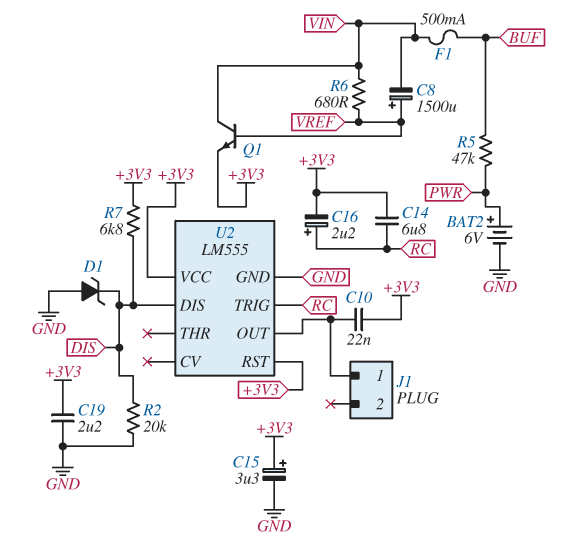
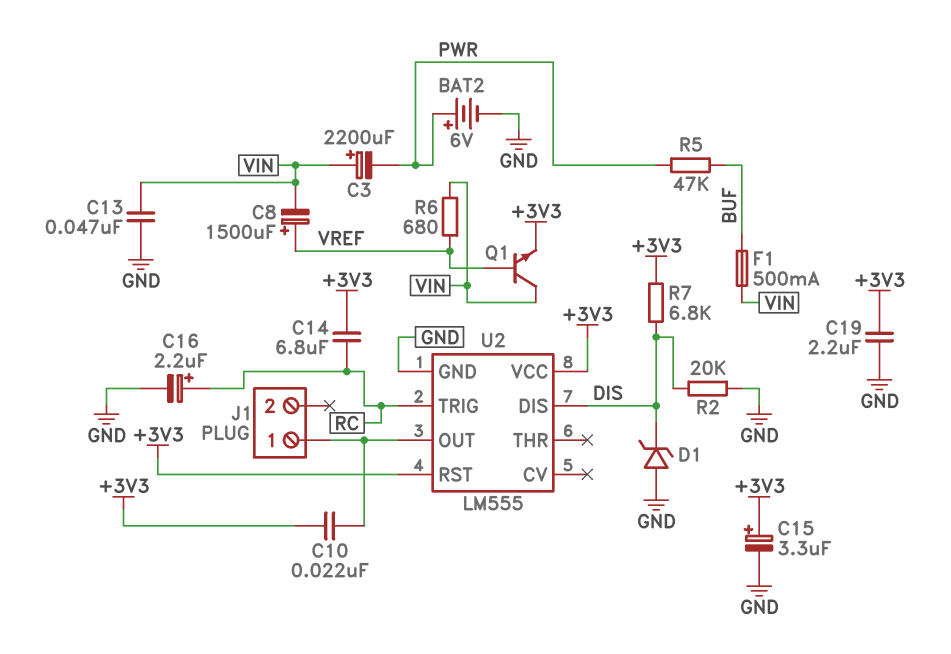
C3: none -> 2200uF (plus VIN, minus PWR)
C13: none -> 47nF (GND, VIN)
C16: 2.2uF (plus RC, minus +3V3) -> 2.2uF (plus RC, minus GND)

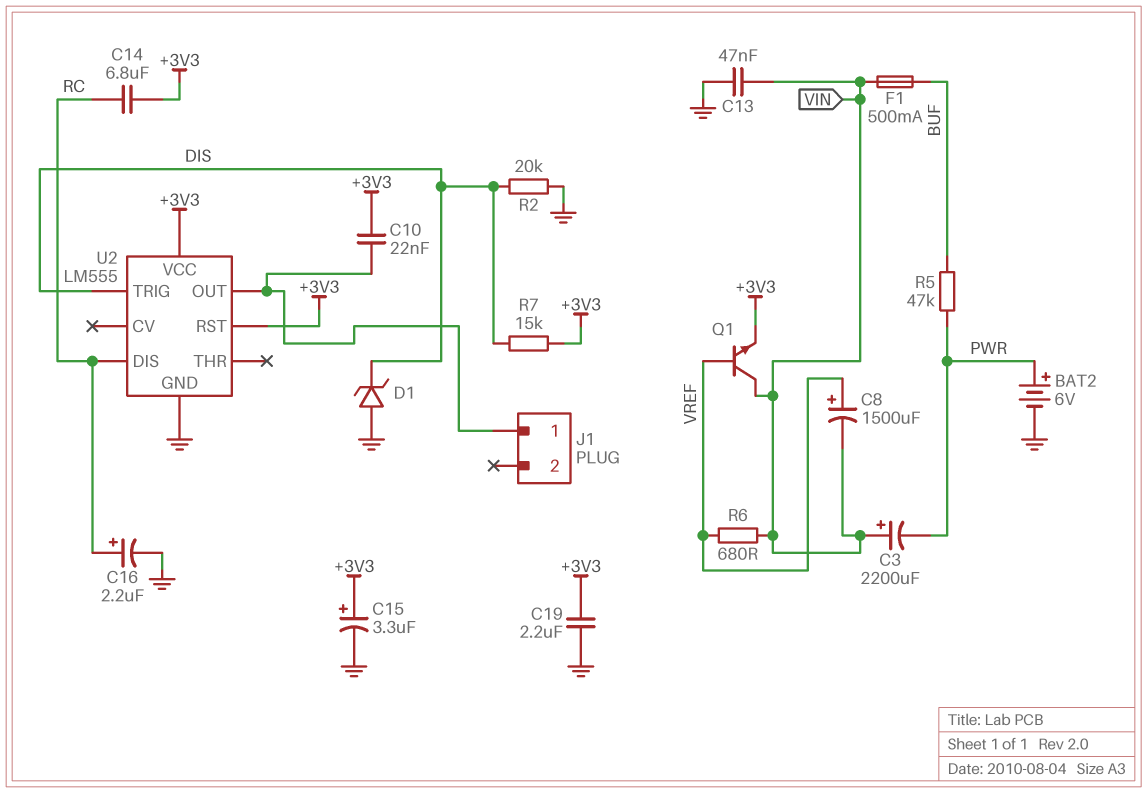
R7: 6.8k (+3V3, DIS) -> 15k (+3V3, DIS)
U2 pin DIS: DIS -> RC
U2 pin TRIG: RC -> DIS

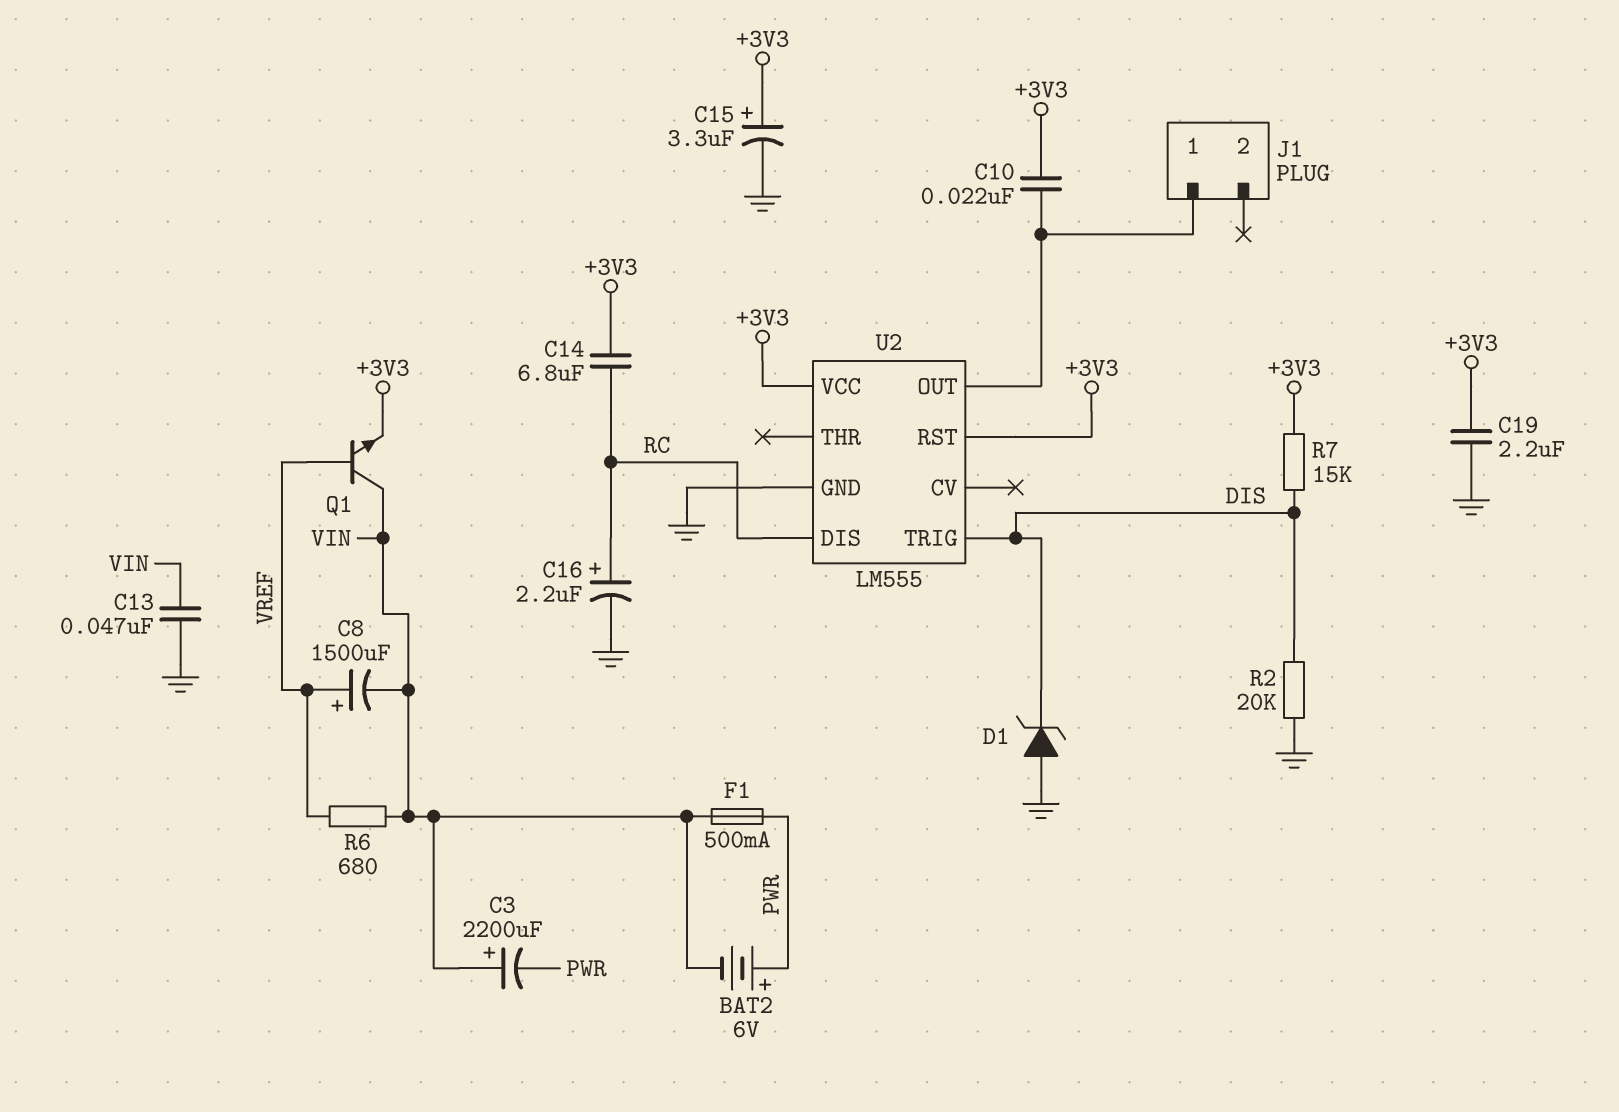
BAT2: 6V (plus PWR, minus GND) -> 6V (plus PWR, minus VIN)
F1: 500mA (BUF, VIN) -> 500mA (PWR, VIN)
R5: 47k (BUF, PWR) -> none

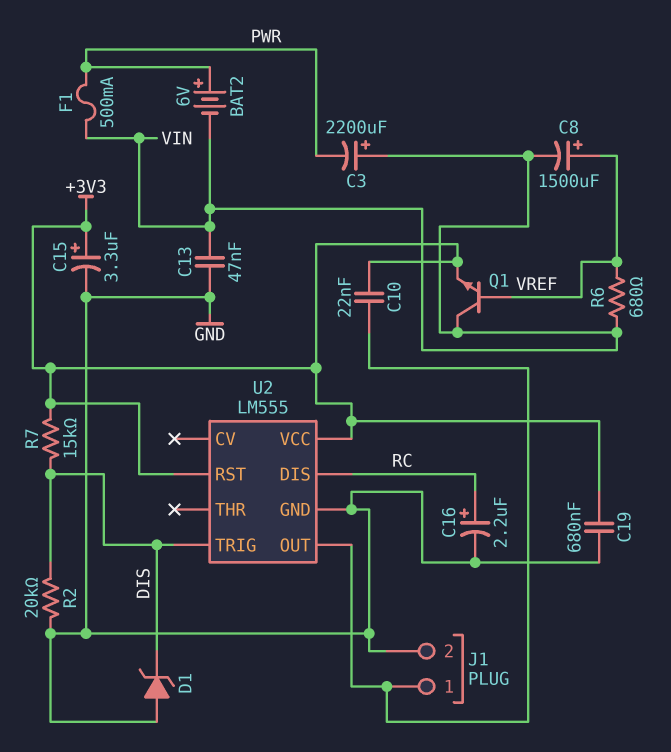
C14: 6.8uF (+3V3, RC) -> none
C19: 2.2uF (+3V3, GND) -> 680nF (+3V3, GND)
J1 pin 2: none -> GND

